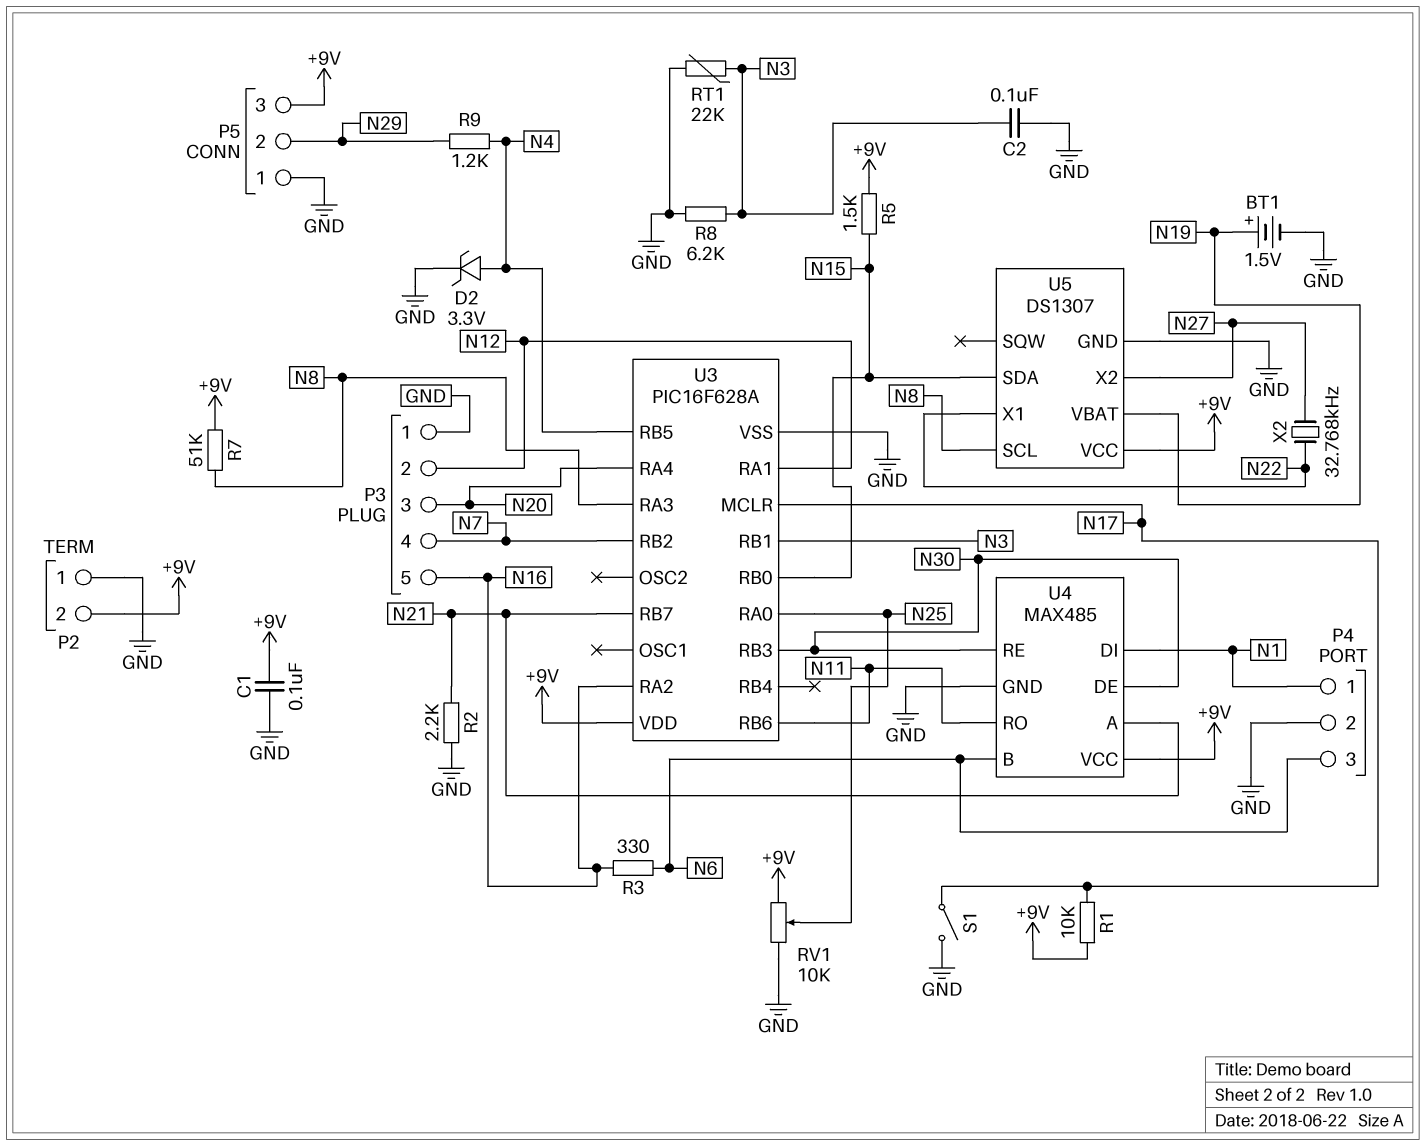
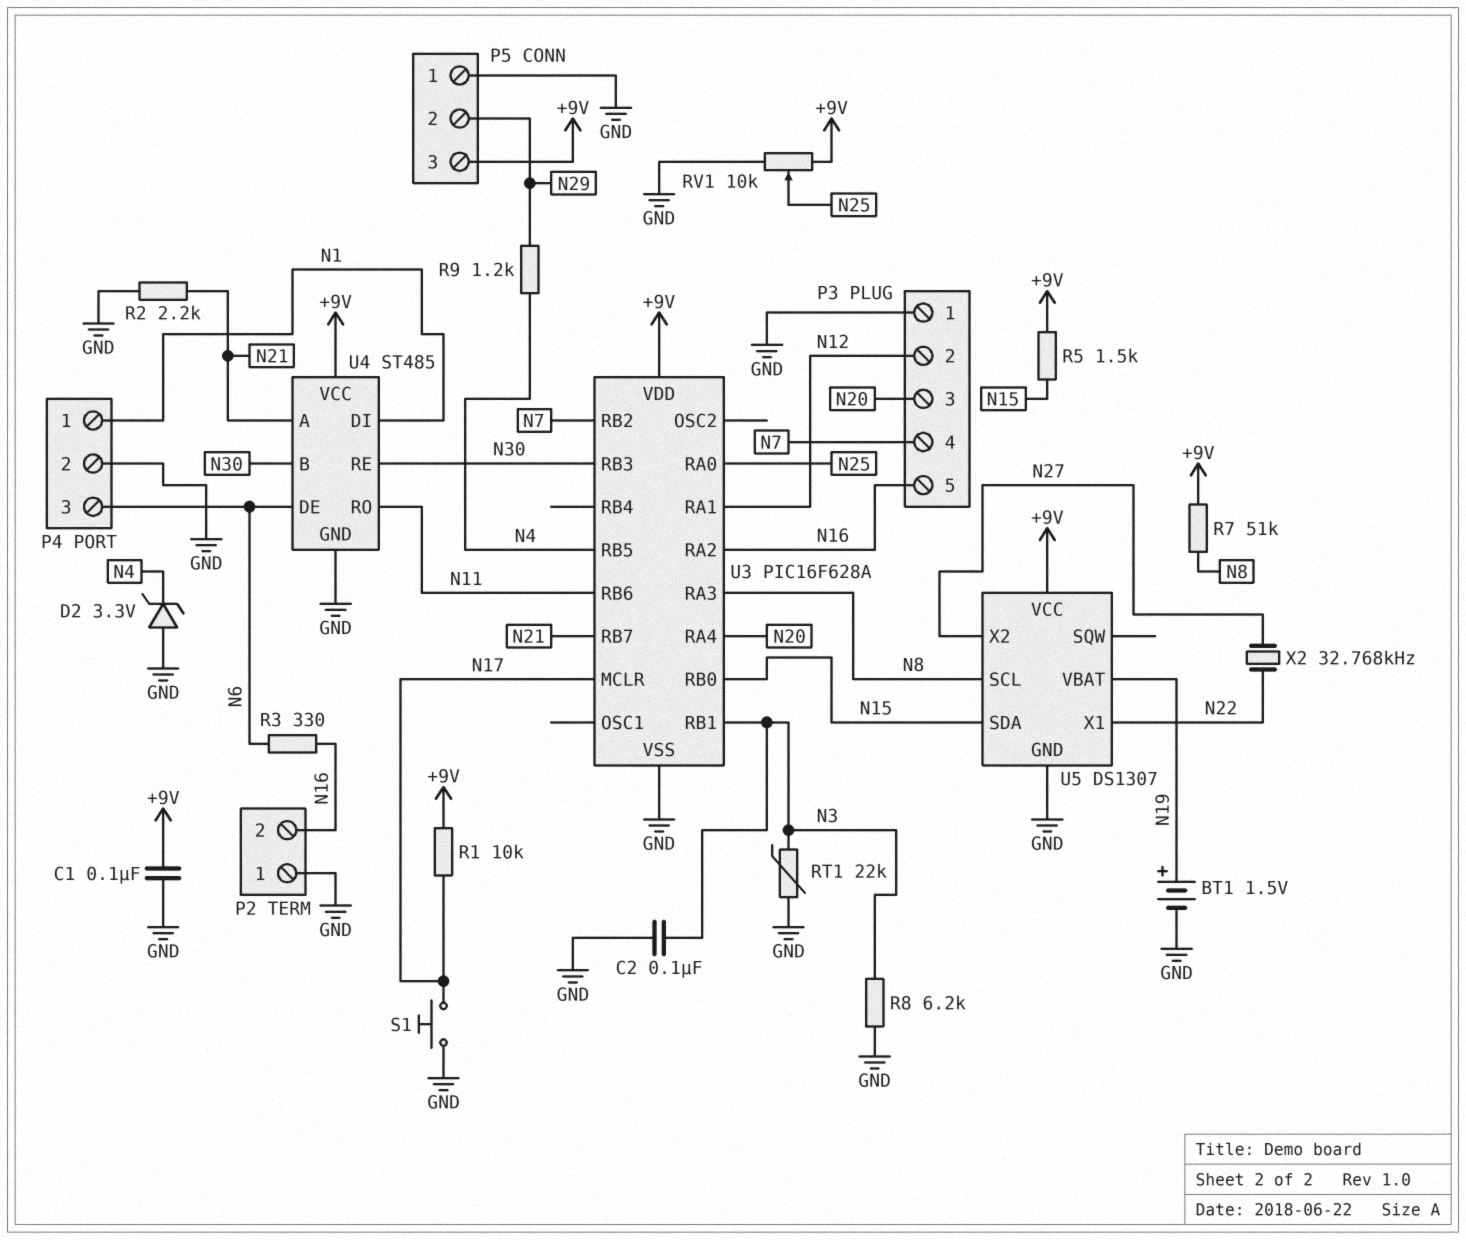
D2: zener 3.3V (A N4, K GND) -> zener 3.3V (A GND, K N4)
P2 pin 2: +9V -> N16
S1: switch (GND, N17) -> button (GND, N17)
U4: MAX485 -> ST485
U4 pin B: N6 -> N30
U4 pin DE: N30 -> N6

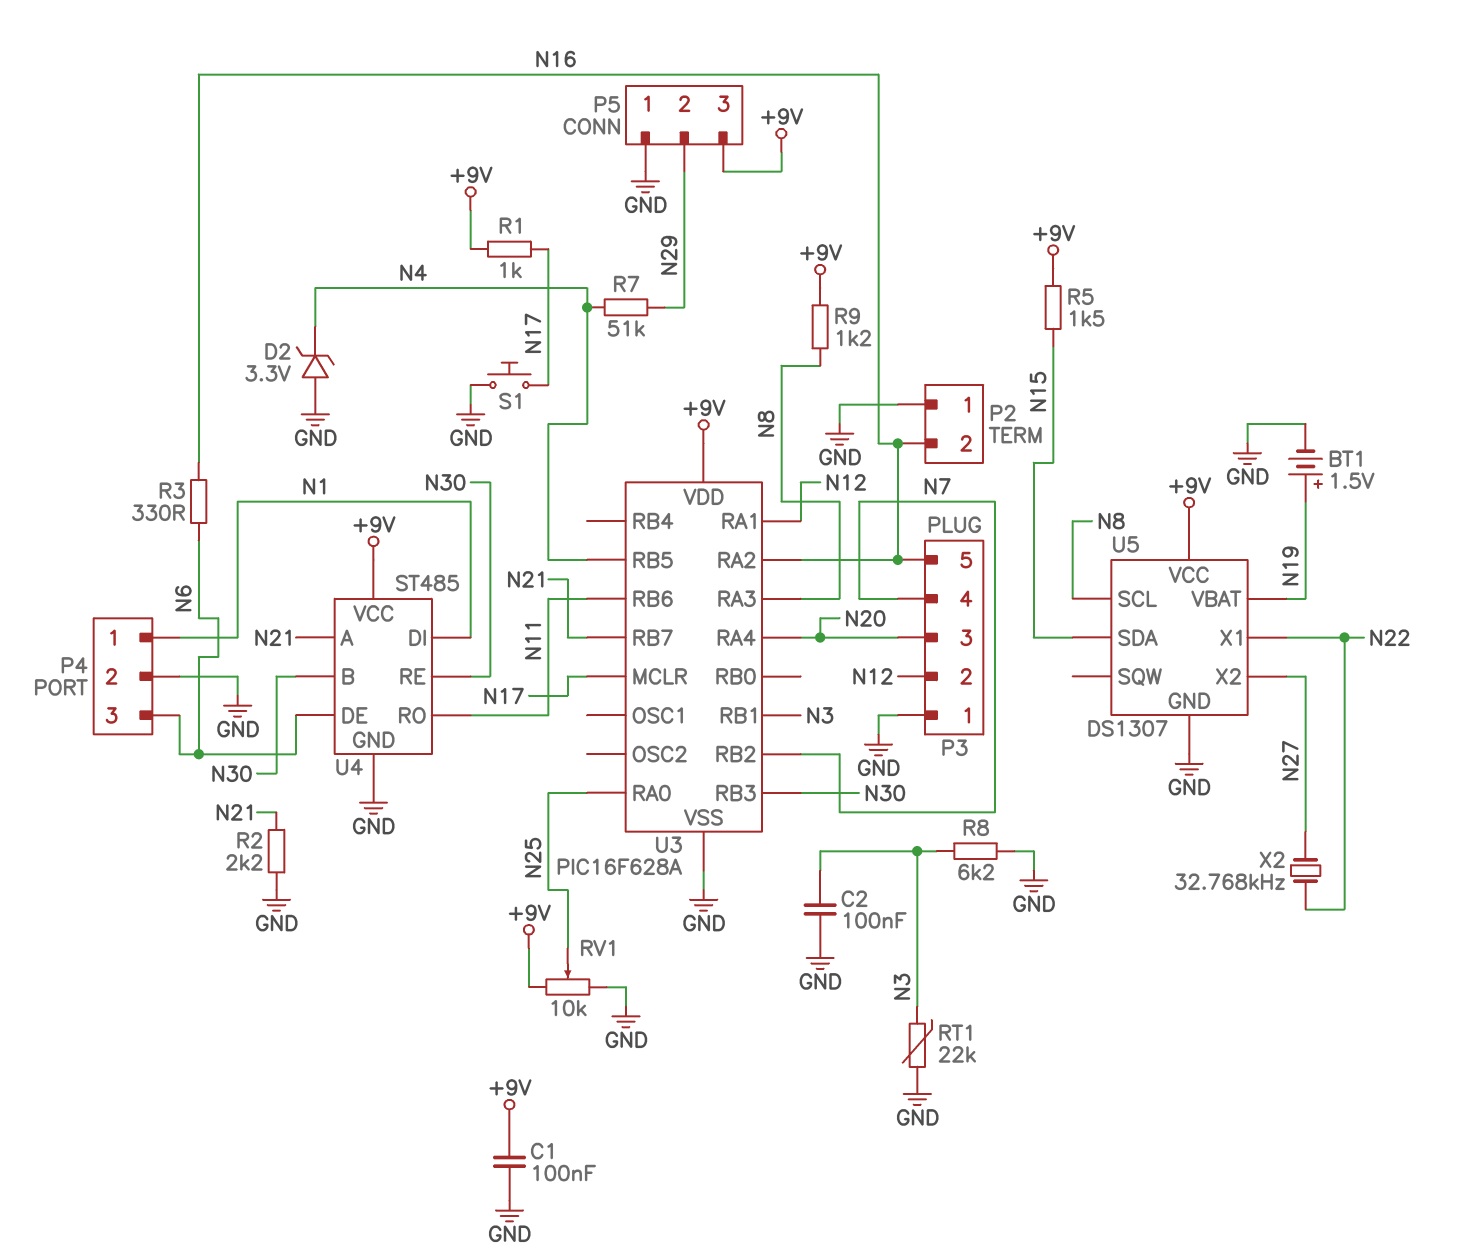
R1: 10k (+9V, N17) -> 1k (+9V, N17)
R7: 51k (+9V, N8) -> 51k (N4, N29)
R9: 1.2k (N4, N29) -> 1.2k (+9V, N8)
U3 pin RB0: N15 -> none

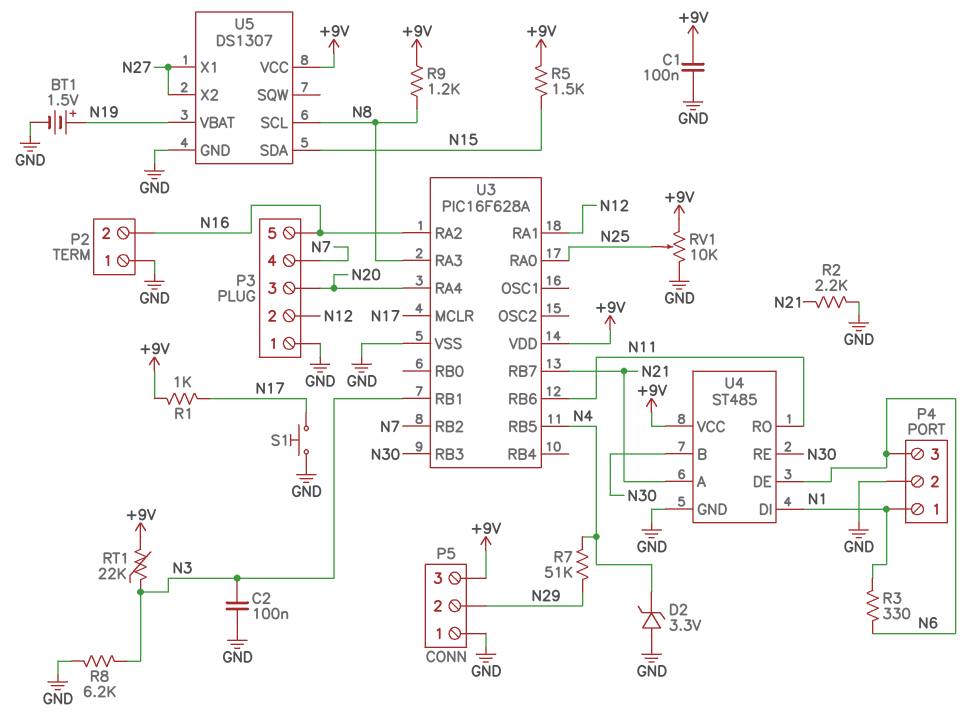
R3: 330 (N6, N16) -> 330 (N1, N6)
RT1: 22k (GND, N3) -> 22k (+9V, N3)
U5 pin X1: N22 -> N27
X2: 32.768kHz (N22, N27) -> none

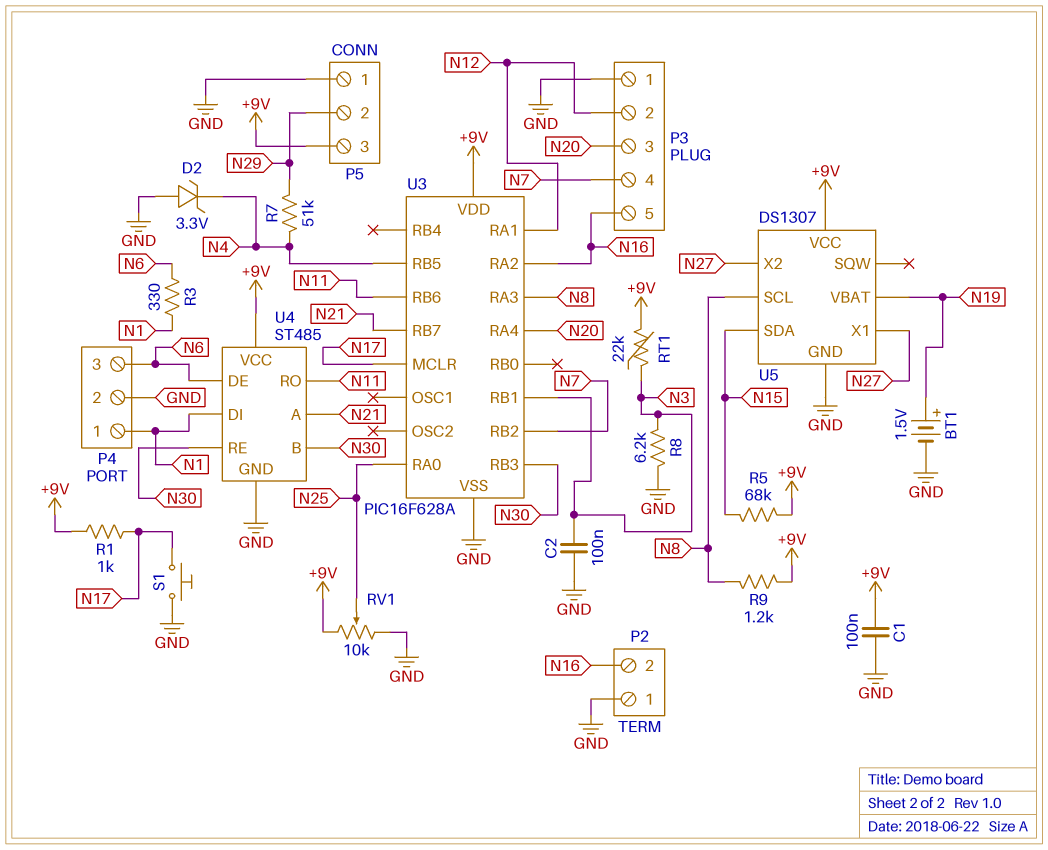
R2: 2.2k (GND, N21) -> none
R5: 1.5k (+9V, N15) -> 68k (+9V, N15)

